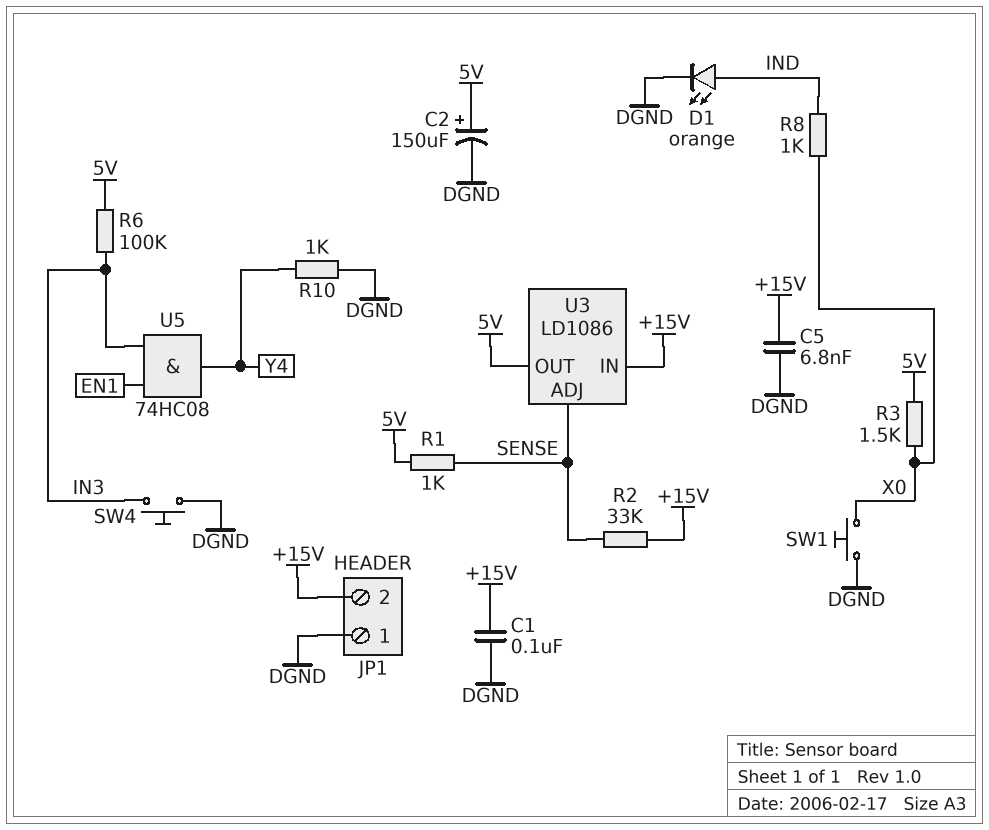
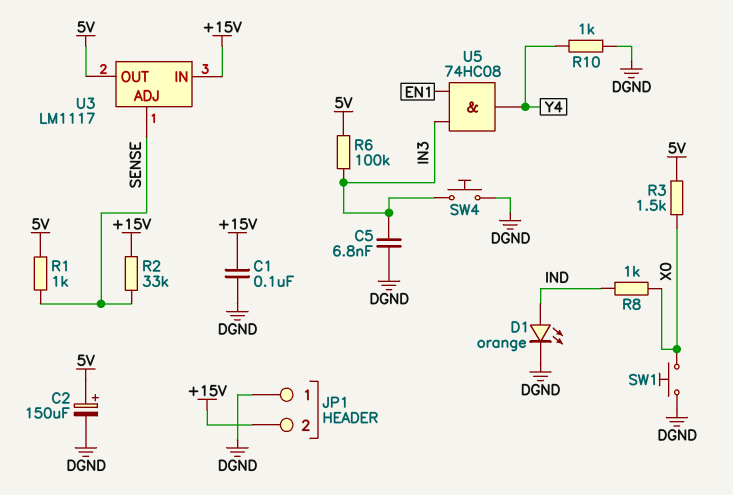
C5: 6.8nF (+15V, DGND) -> 6.8nF (DGND, IN3)
U3: LD1086 -> LM1117

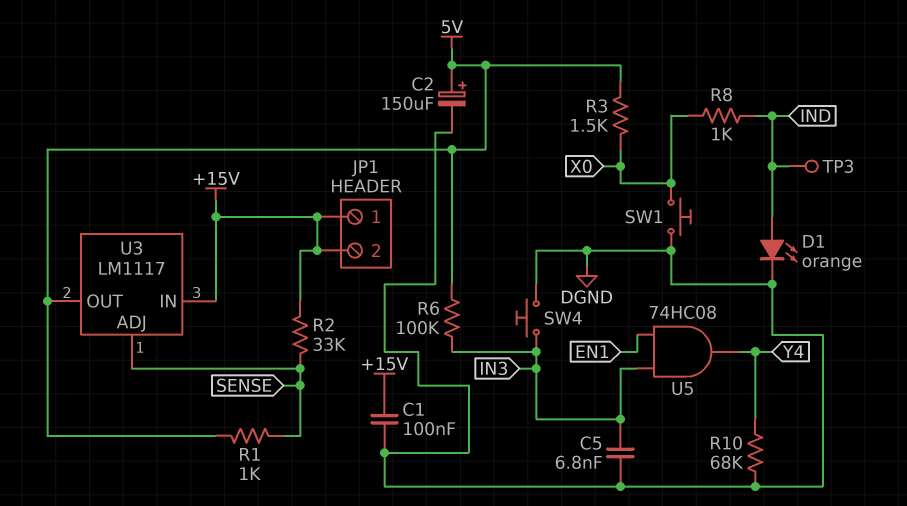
JP1 pin 1: DGND -> +15V
R10: 1k (DGND, Y4) -> 68k (DGND, Y4)
TP3: none -> test point (IND)

